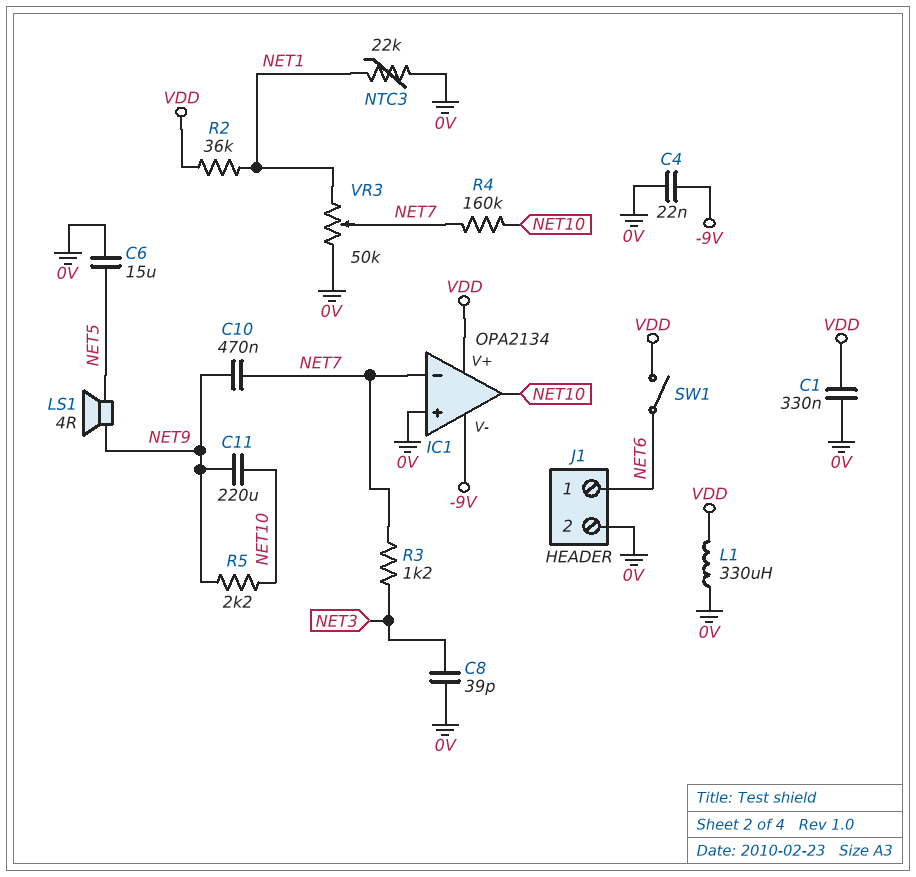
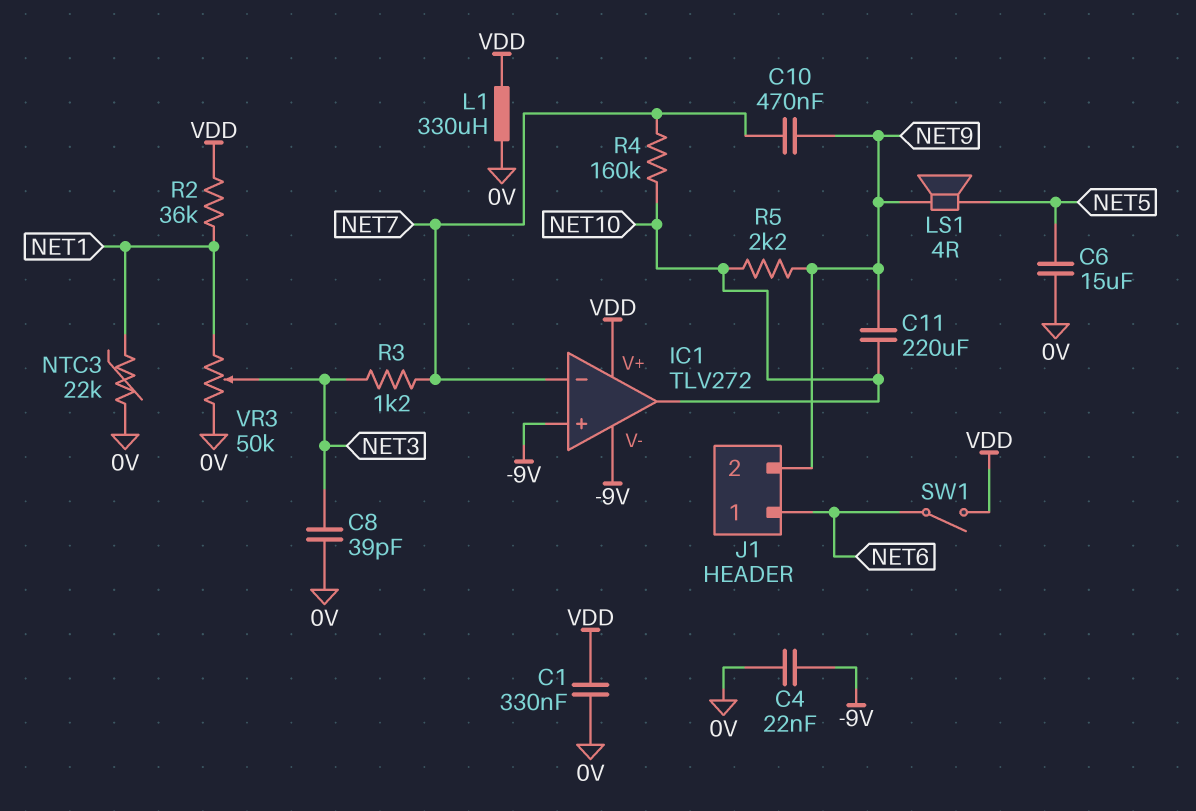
IC1: OPA2134 -> TLV272
IC1 pin in+: 0V -> -9V
J1 pin 2: 0V -> NET9
VR3: 50k (0V, NET1, wiper NET7) -> 50k (0V, NET1, wiper NET3)

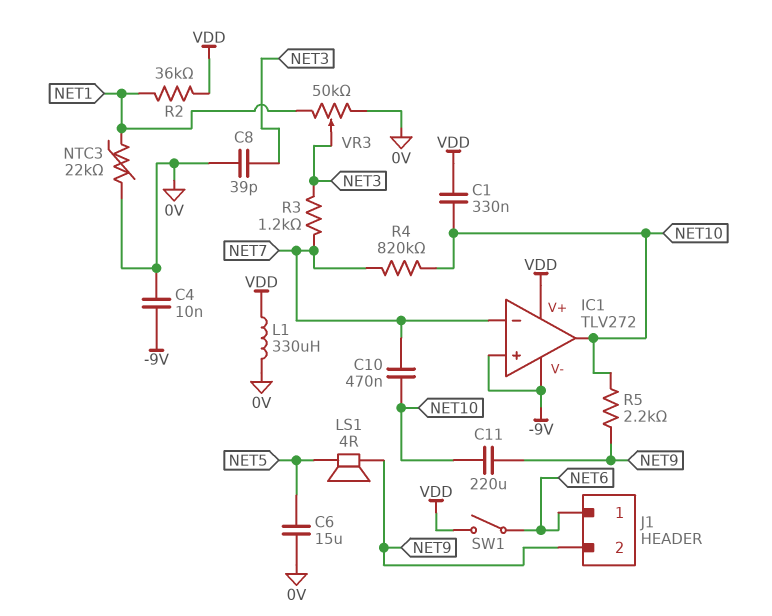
C1: 330nF (0V, VDD) -> 330nF (NET10, VDD)
C4: 22nF (-9V, 0V) -> 10nF (-9V, 0V)
C10: 470nF (NET7, NET9) -> 470nF (NET7, NET10)
R4: 160k (NET7, NET10) -> 820k (NET7, NET10)

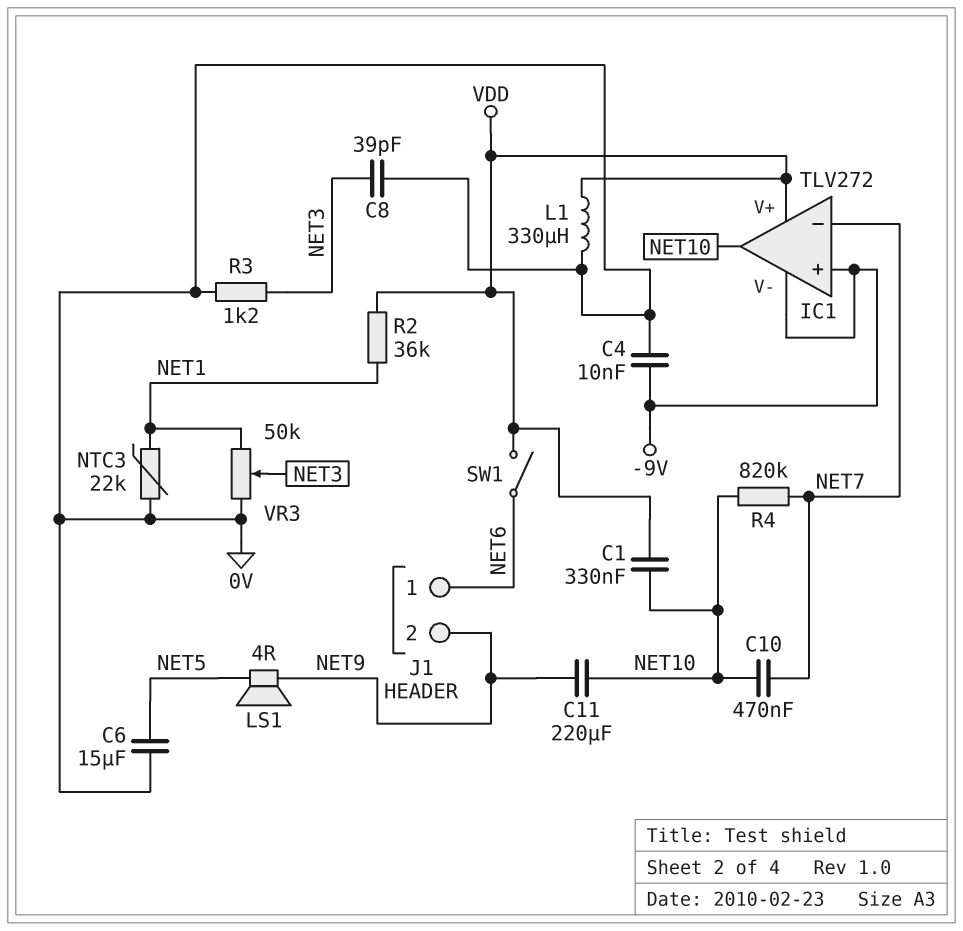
R3: 1.2k (NET3, NET7) -> 1.2k (0V, NET3)
R5: 2.2k (NET9, NET10) -> none

